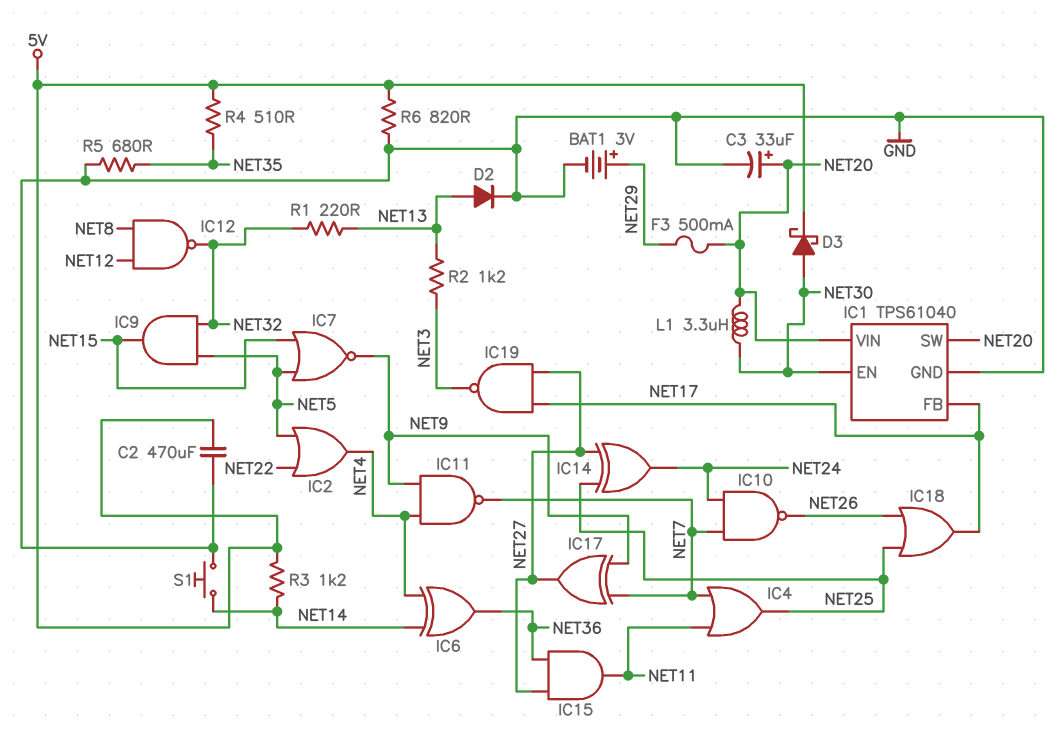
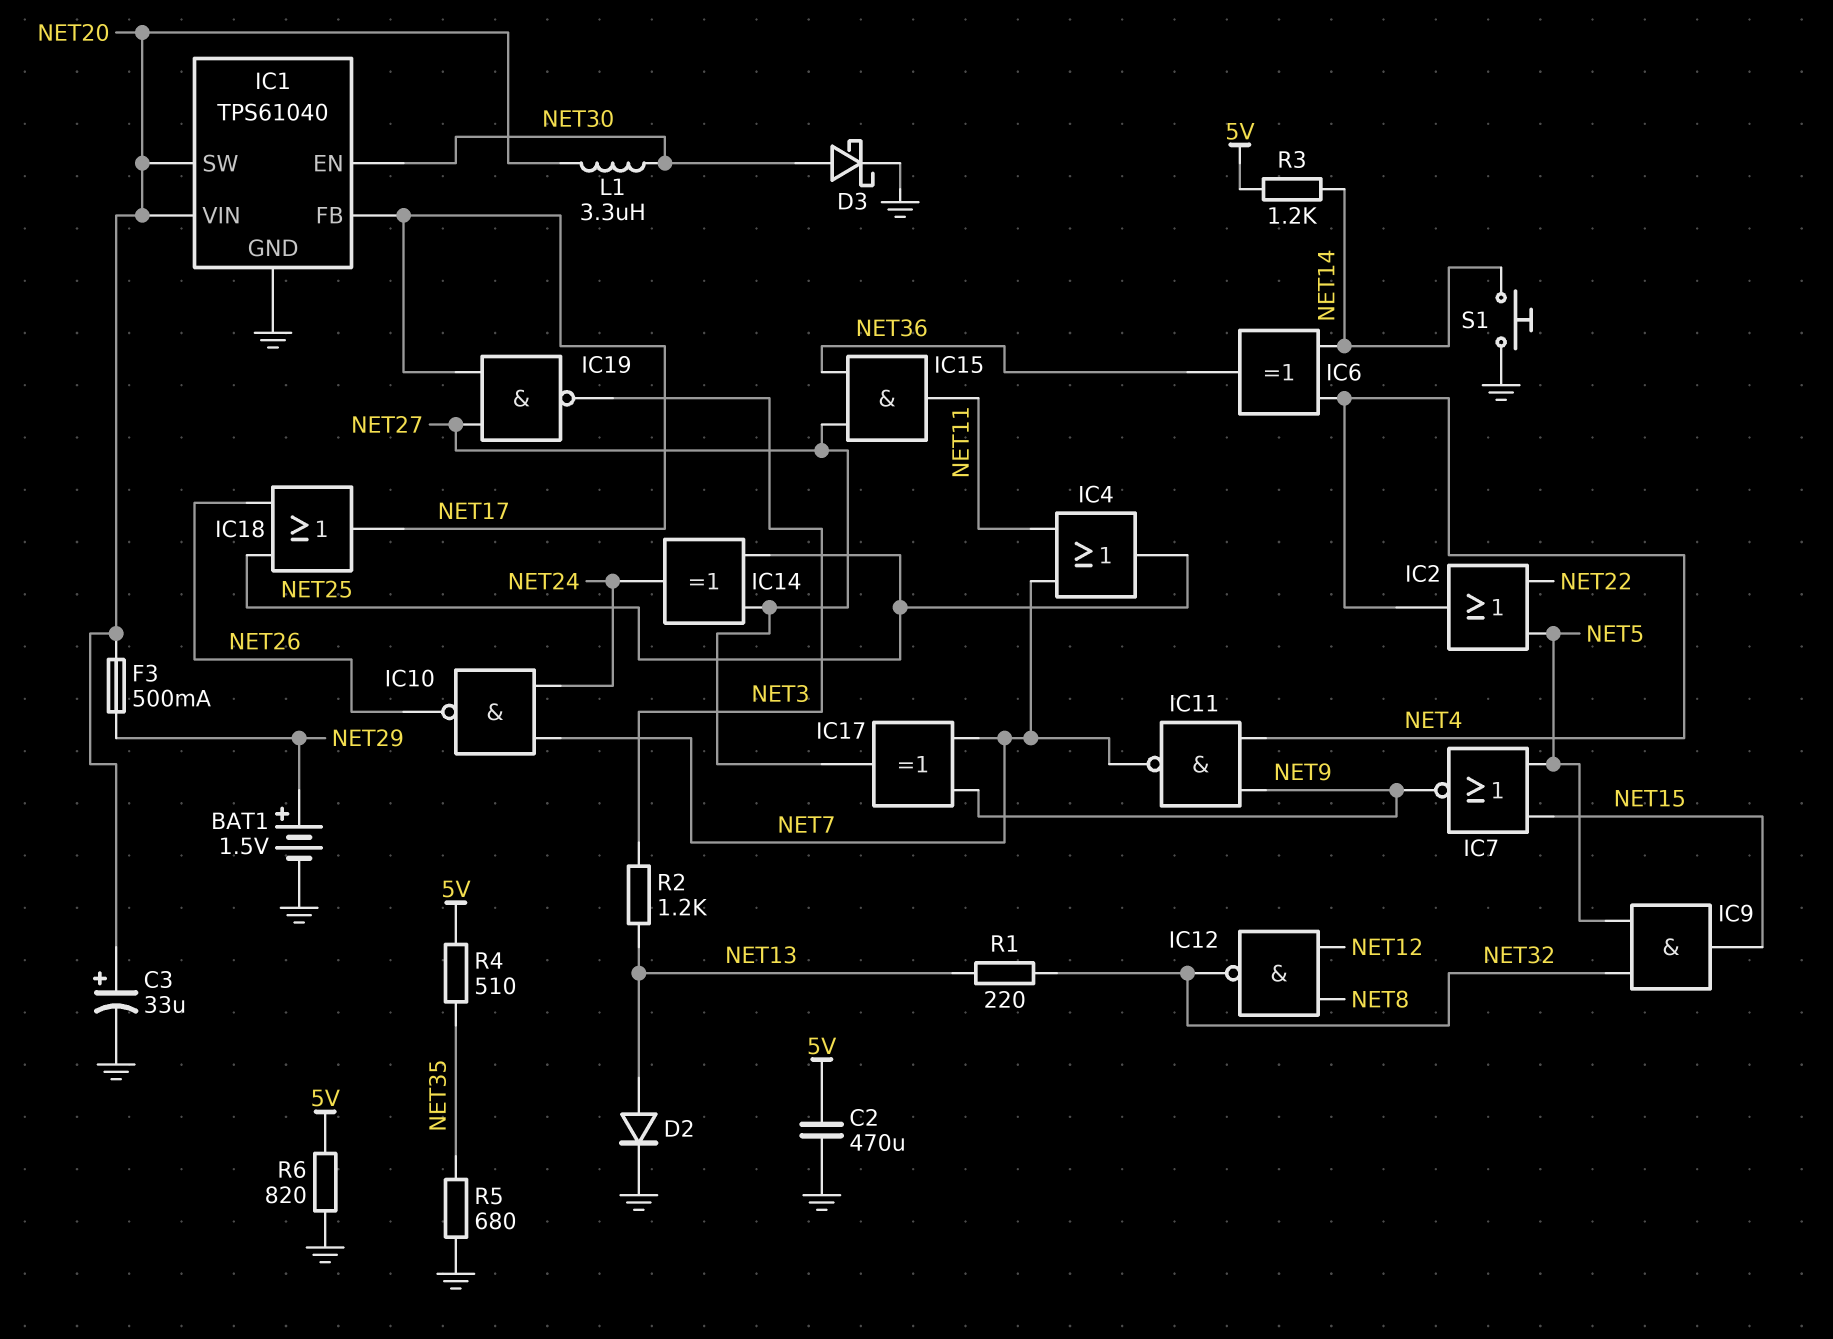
BAT1: 3V (plus NET29, minus GND) -> 1.5V (plus NET29, minus GND)
D3: schottky (A NET30, K 5V) -> schottky (A NET30, K GND)

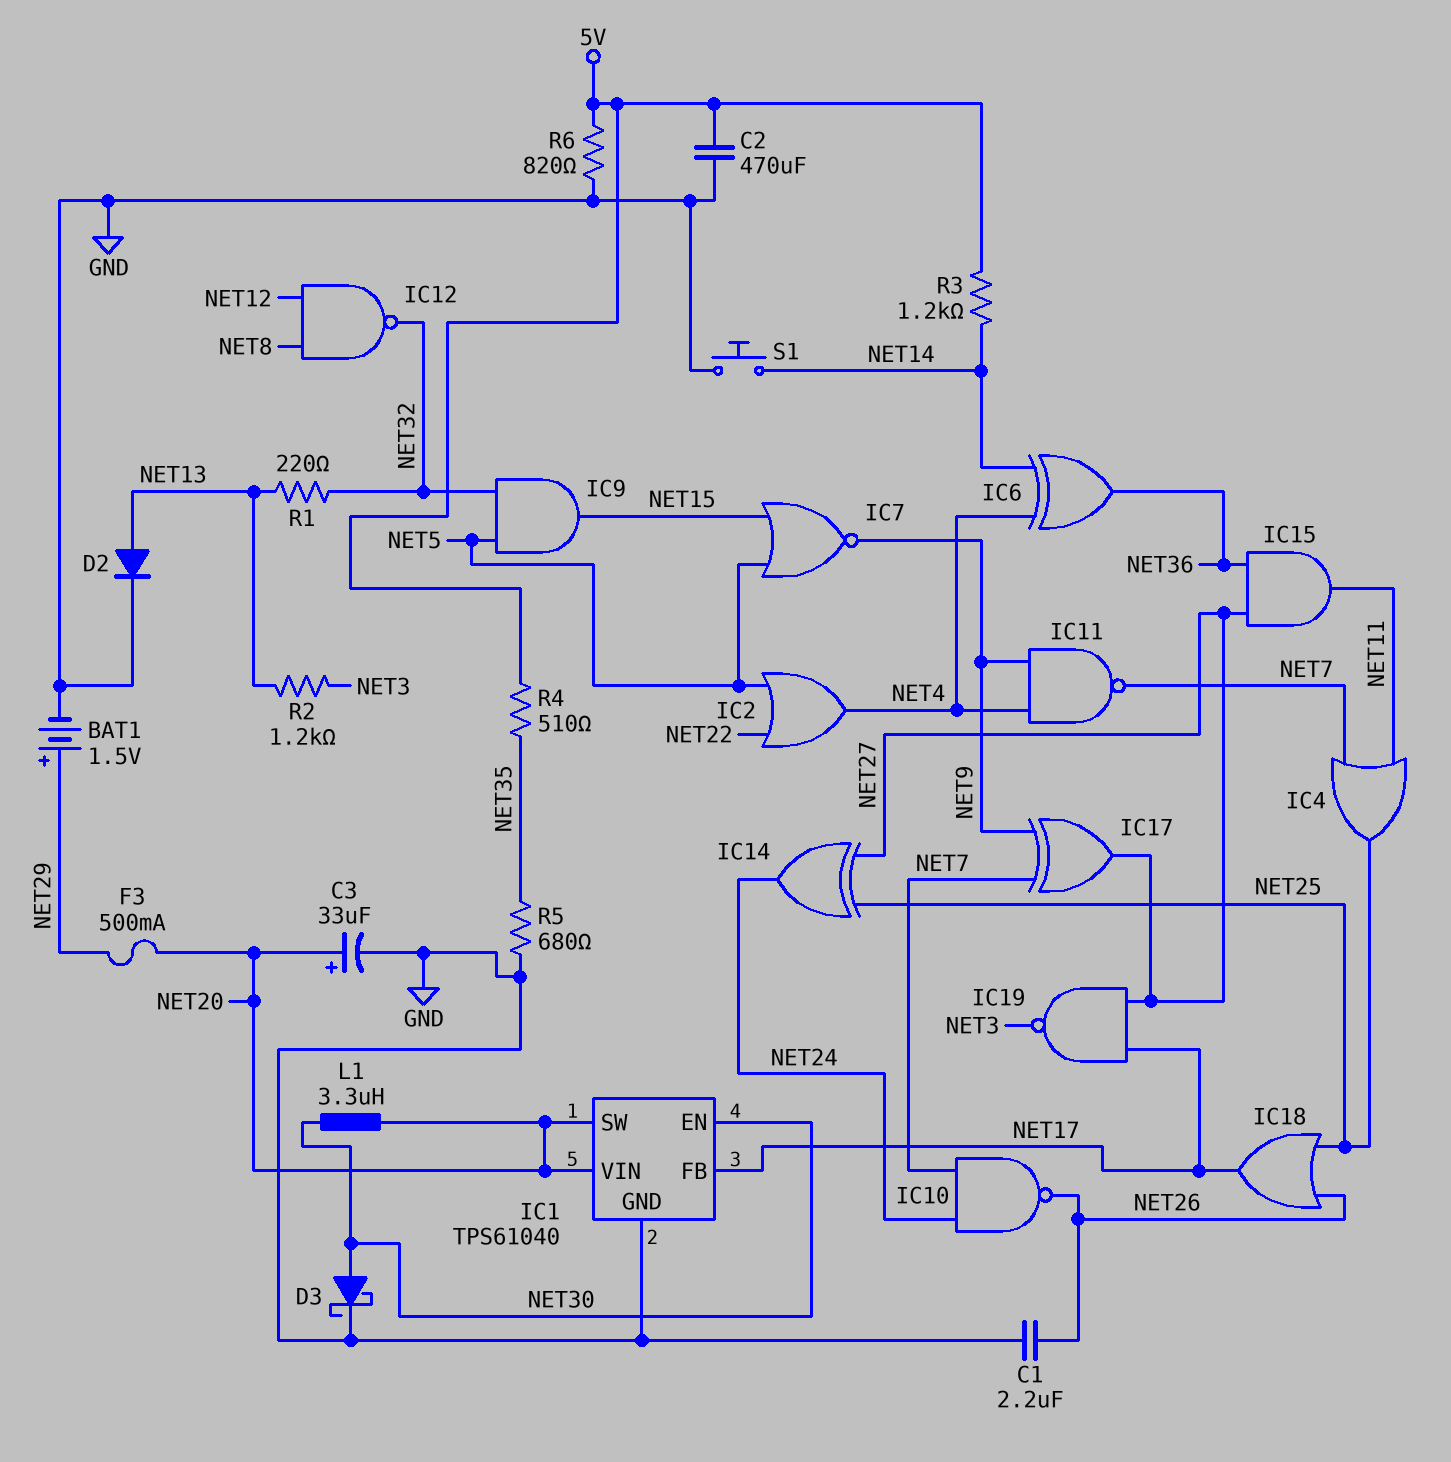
C1: none -> 2.2uF (GND, NET26)

